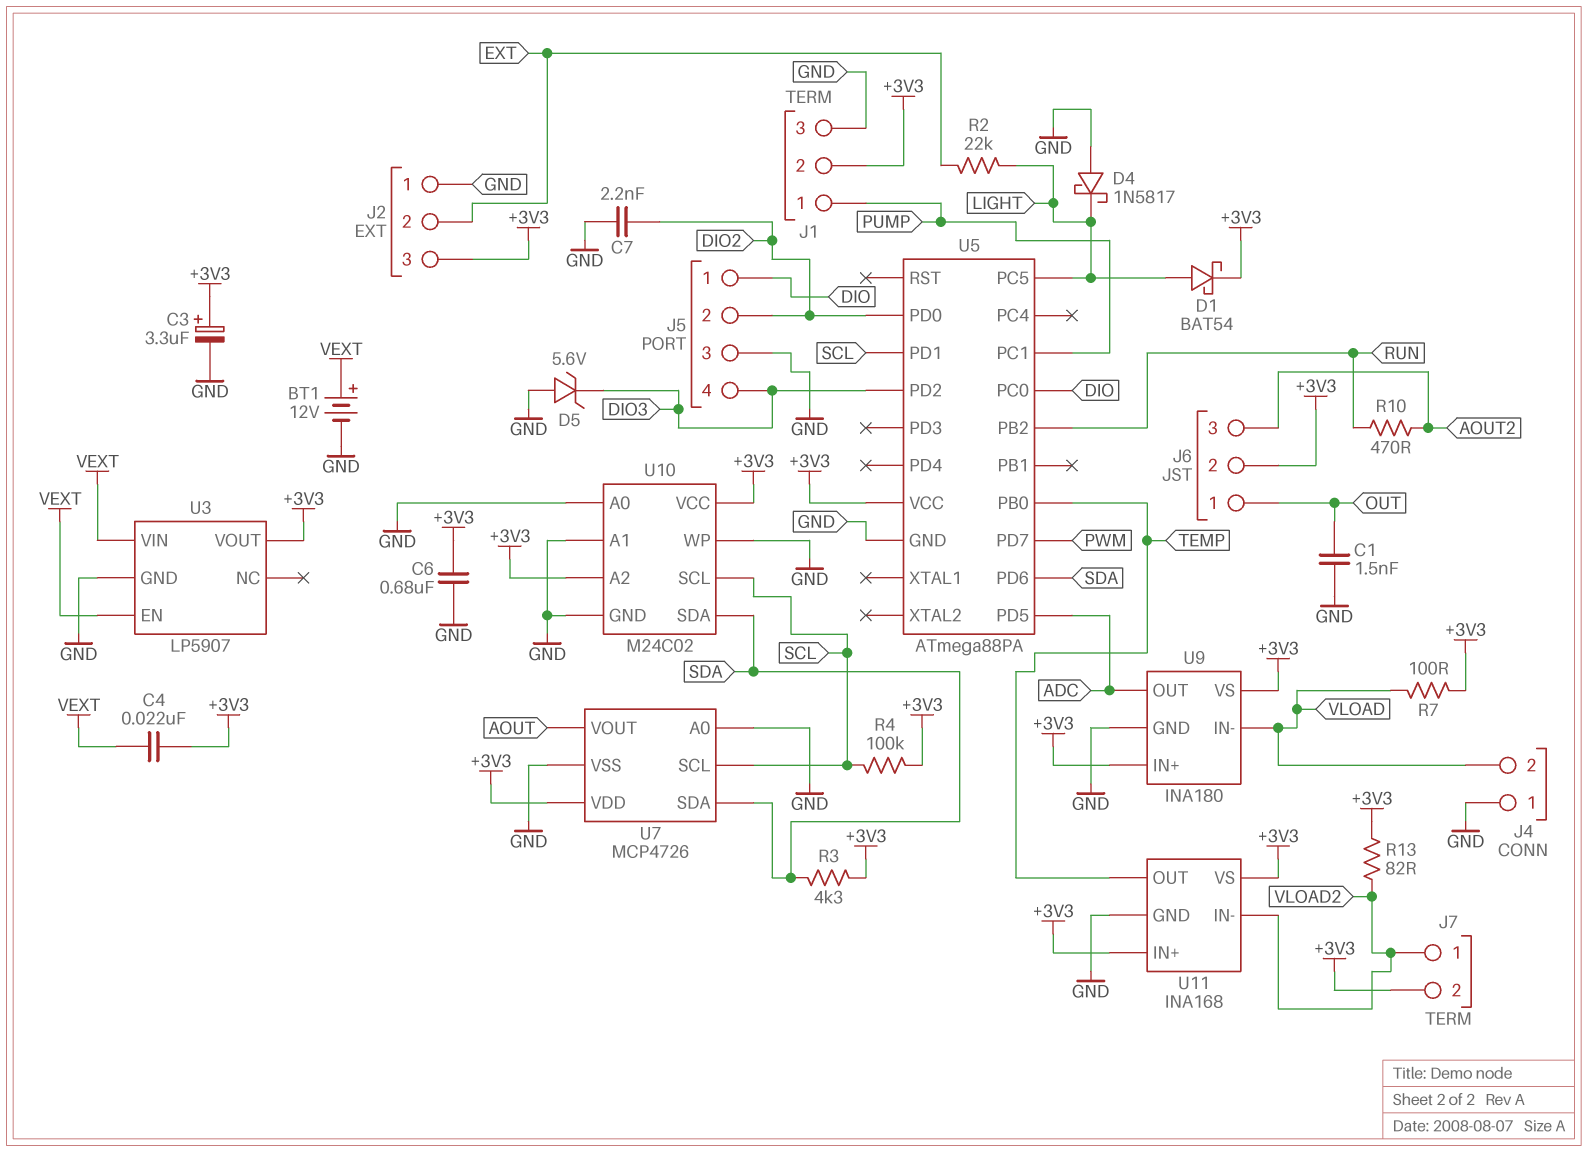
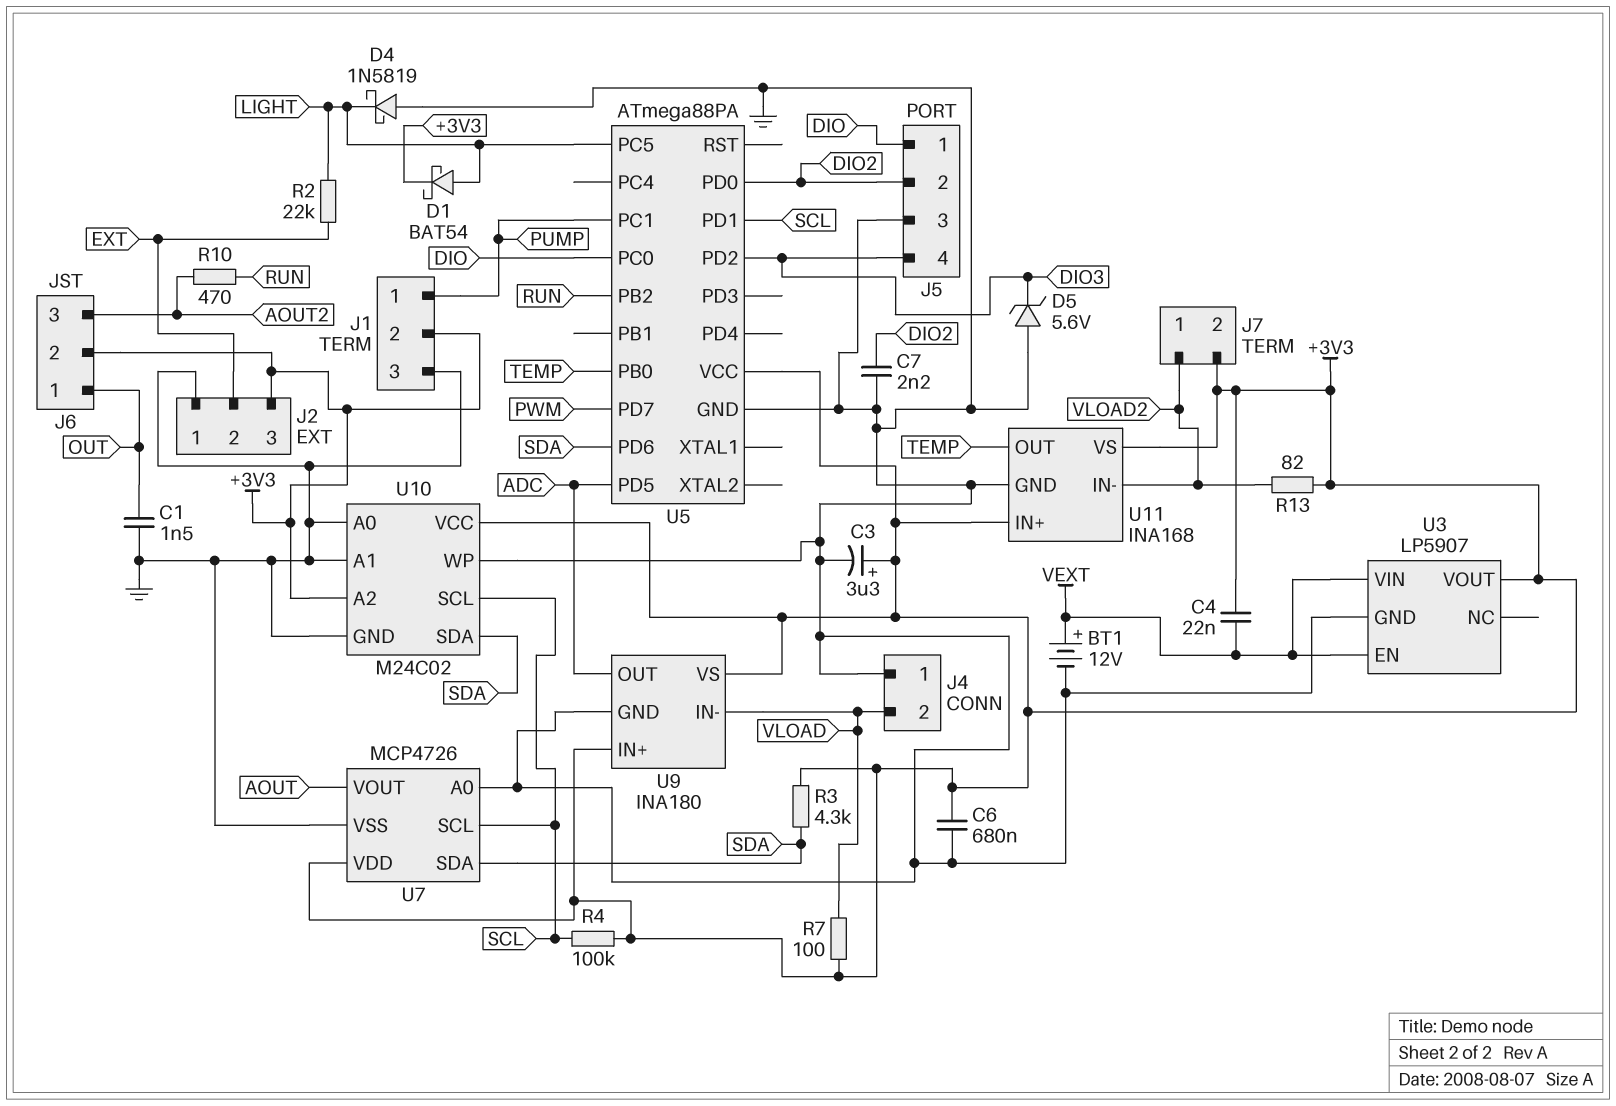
D4: schottky 1N5817 (A GND, K LIGHT) -> schottky 1N5819 (A GND, K LIGHT)

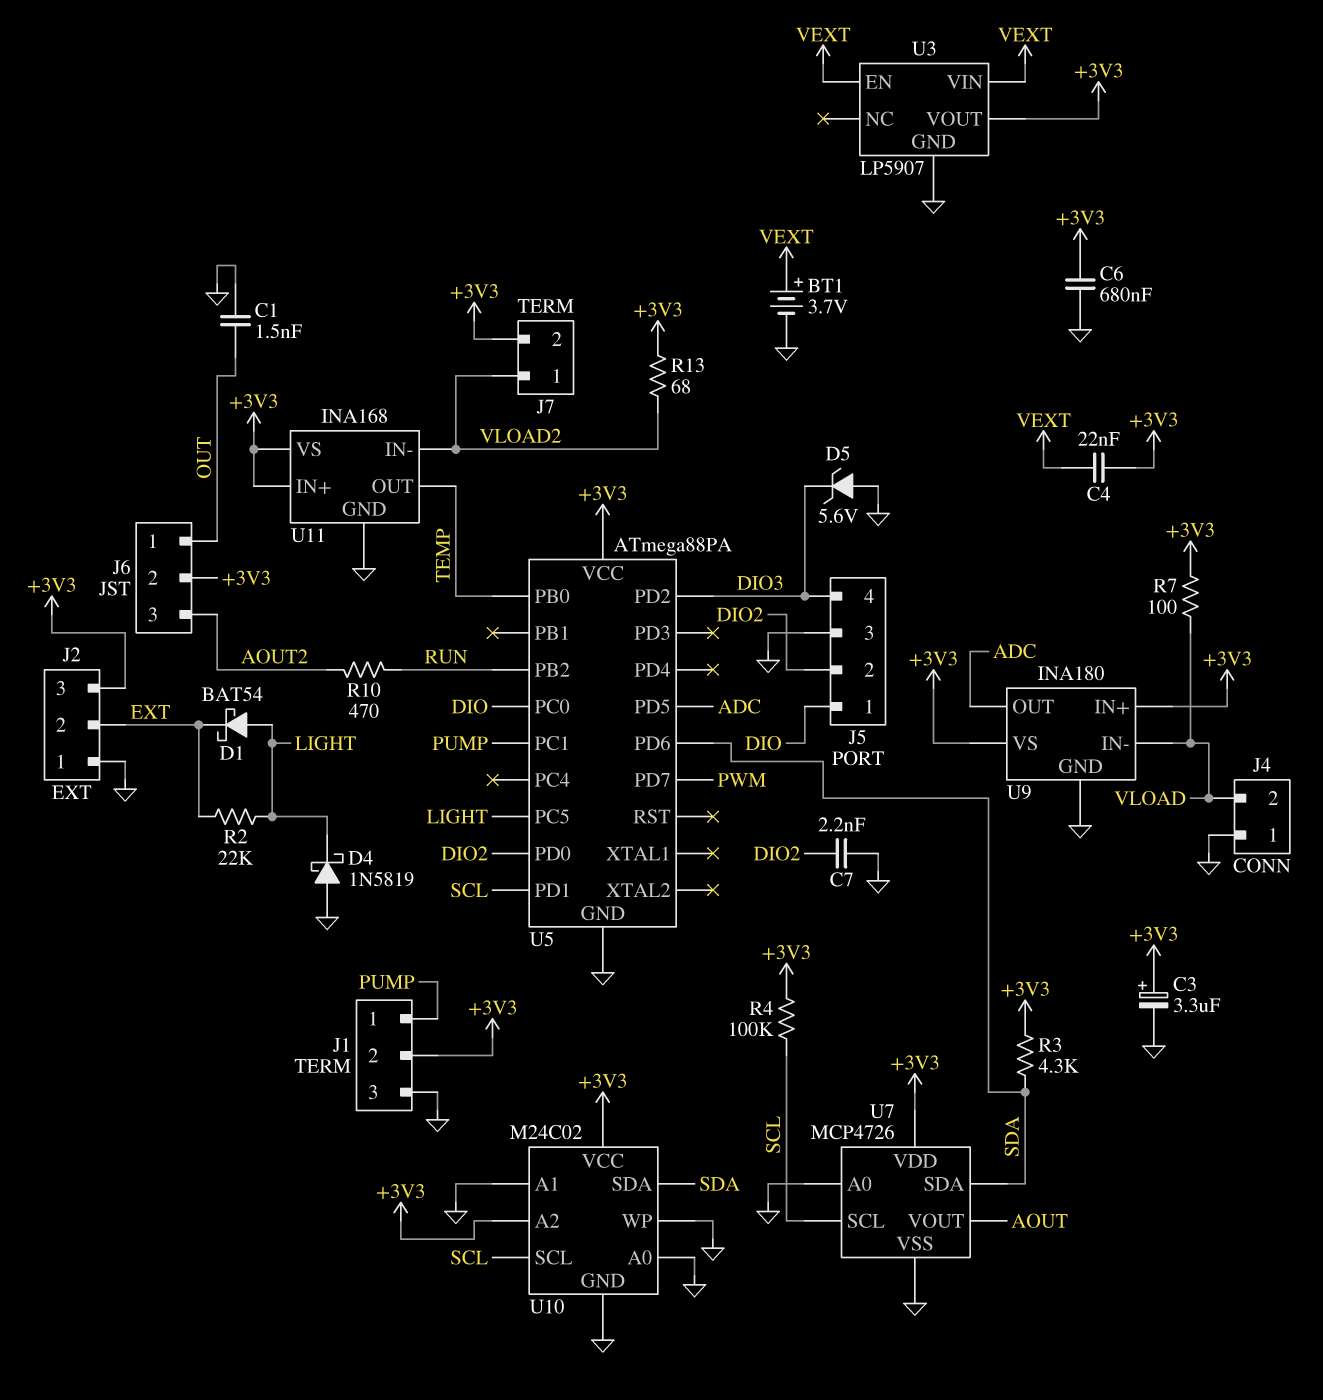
BT1: 12V (plus VEXT, minus GND) -> 3.7V (plus VEXT, minus GND)
D1: schottky BAT54 (A LIGHT, K +3V3) -> schottky BAT54 (A LIGHT, K EXT)
R13: 82 (+3V3, VLOAD2) -> 68 (+3V3, VLOAD2)

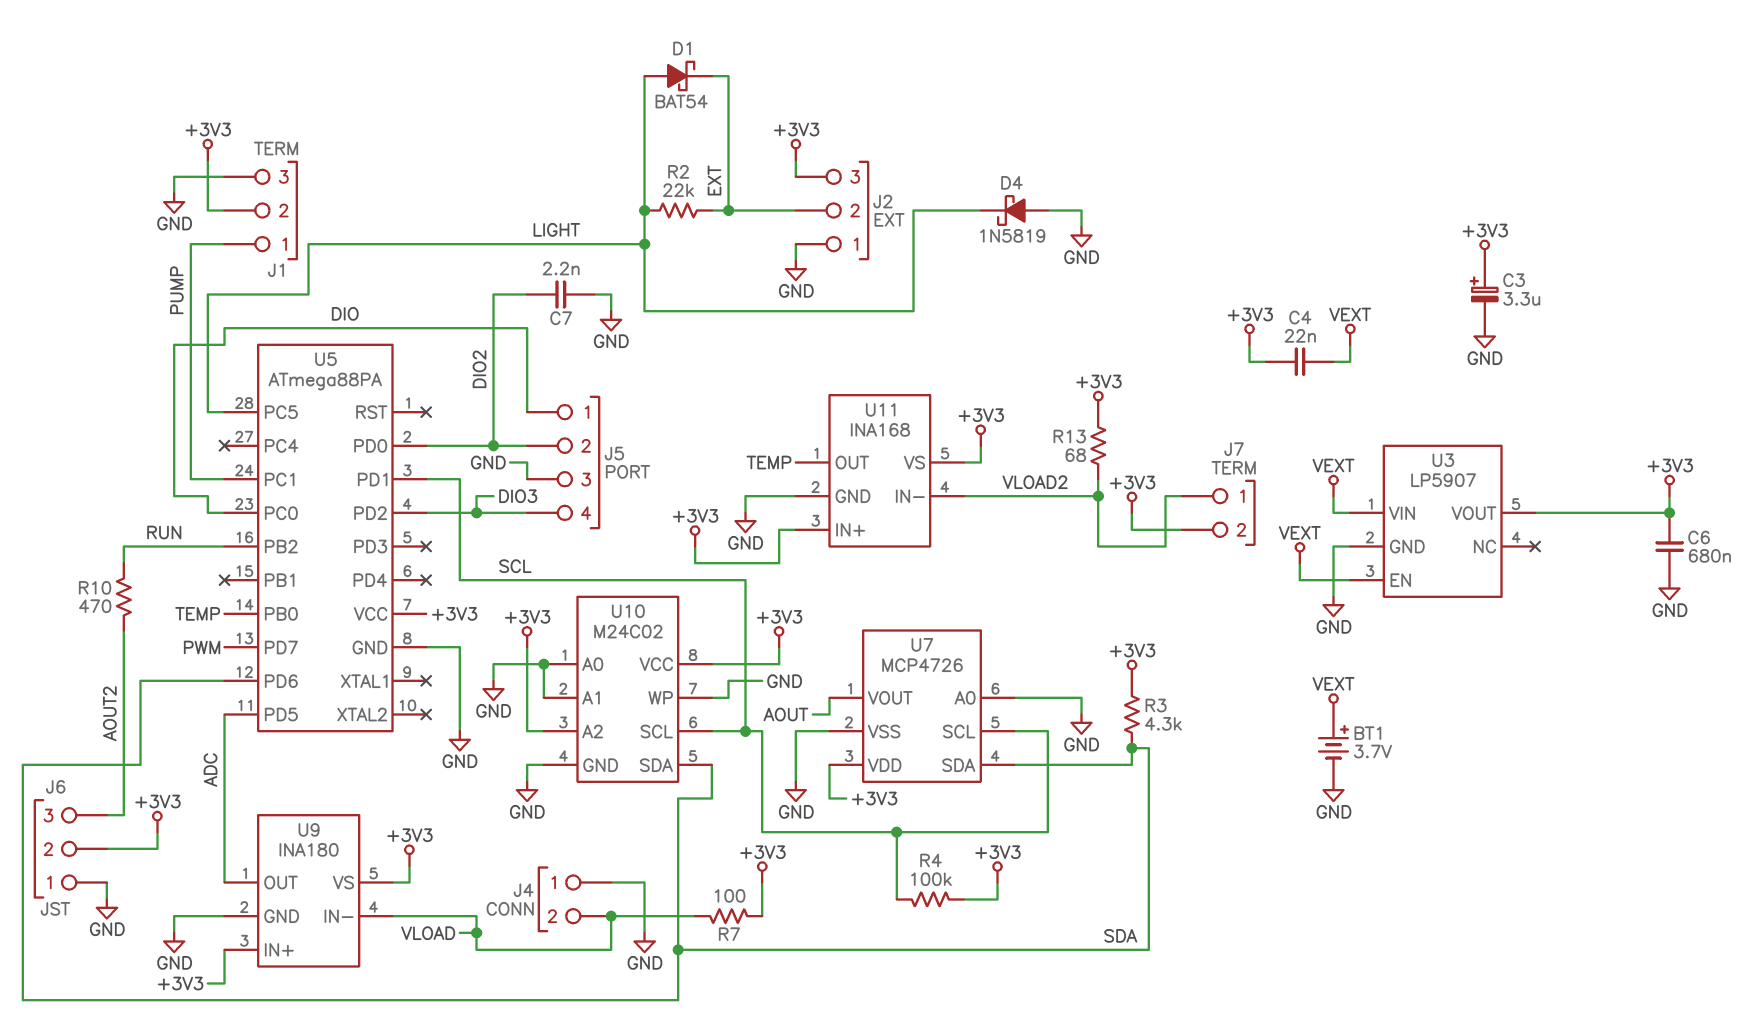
C1: 1.5nF (GND, OUT) -> none
D5: zener 5.6V (A GND, K DIO3) -> none
J6 pin 1: OUT -> GND

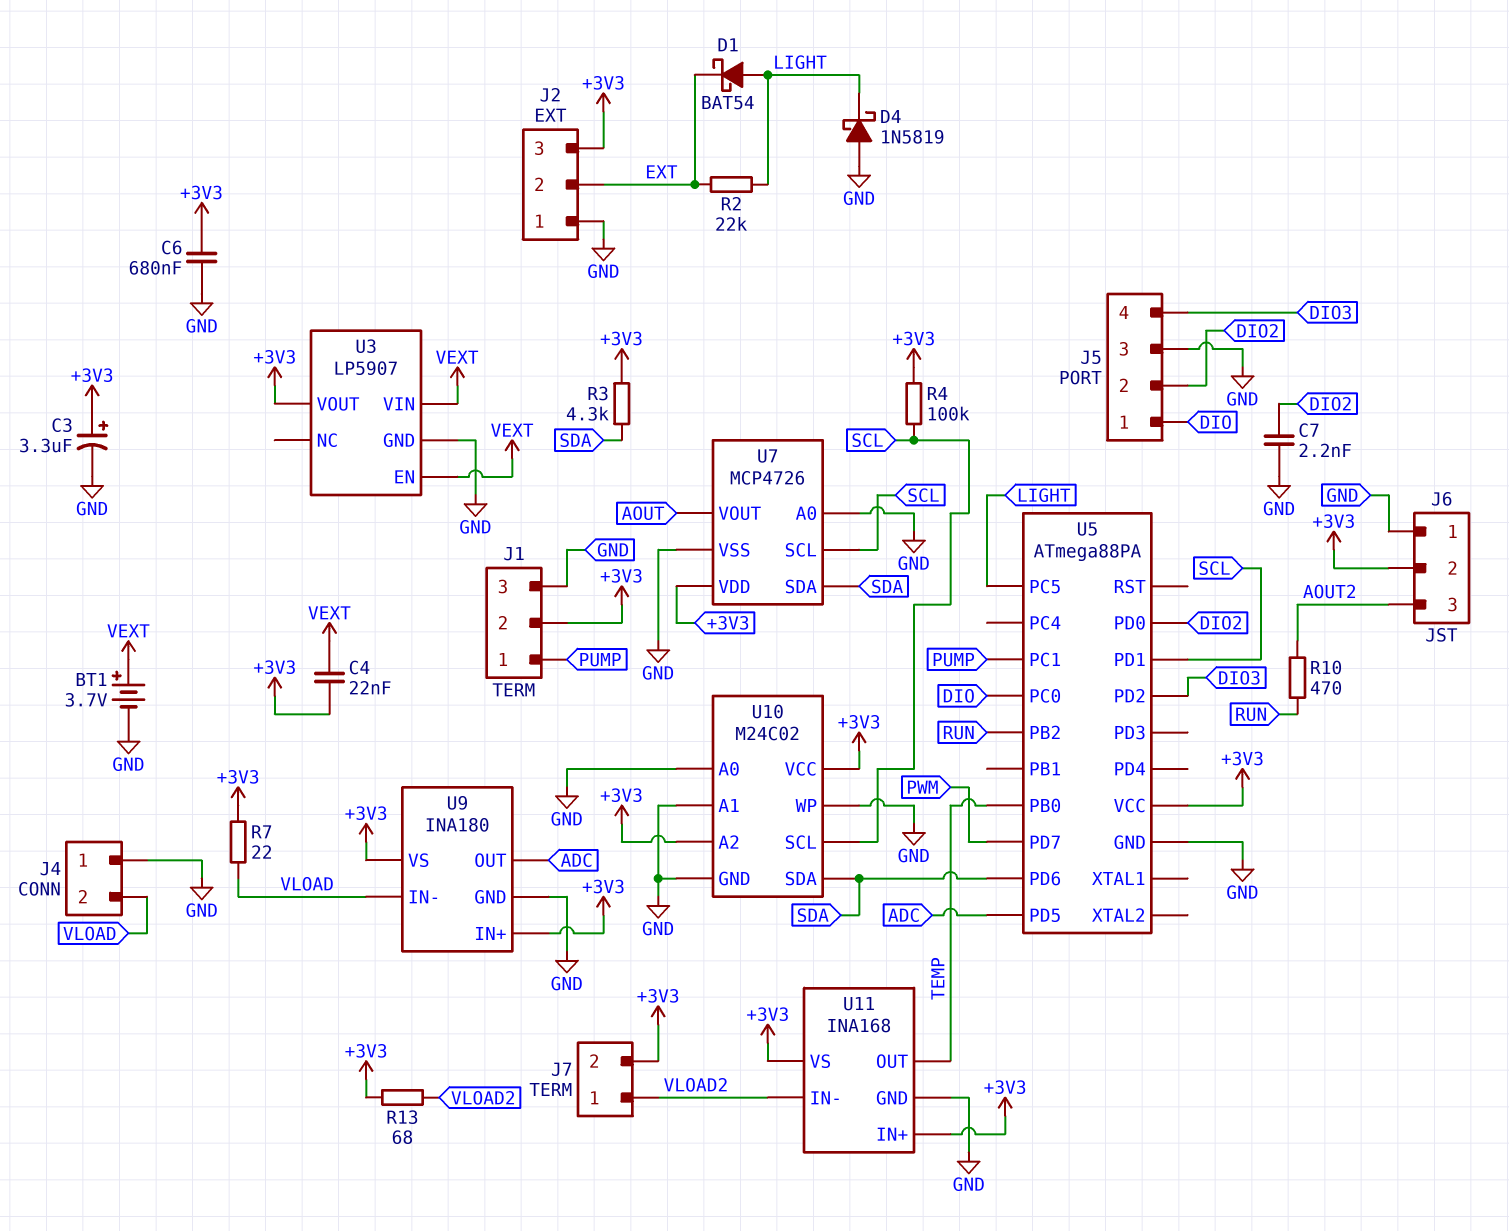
R7: 100 (+3V3, VLOAD) -> 22 (+3V3, VLOAD)

